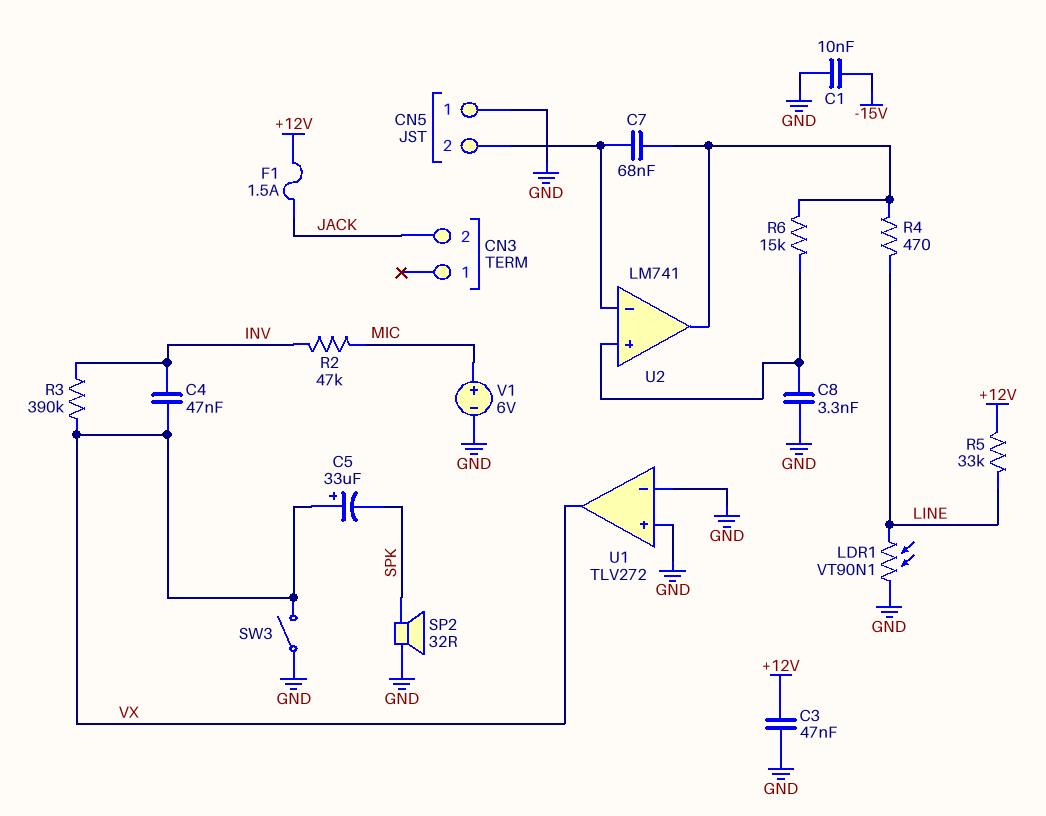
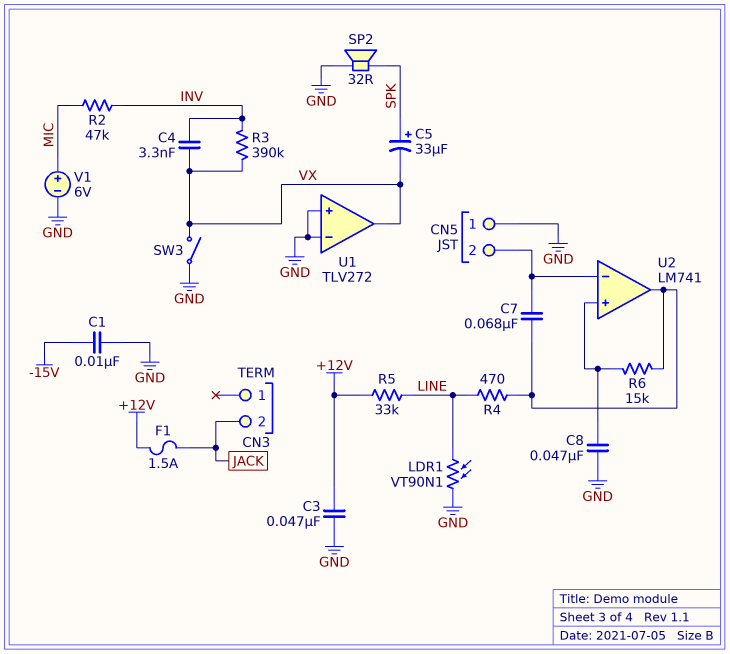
C4: 47nF (INV, VX) -> 3.3nF (INV, VX)
C5: 33uF (plus VX, minus SPK) -> 33uF (plus SPK, minus VX)
C8: 3.3nF (GND, U2/in+) -> 47nF (GND, U2/in+)

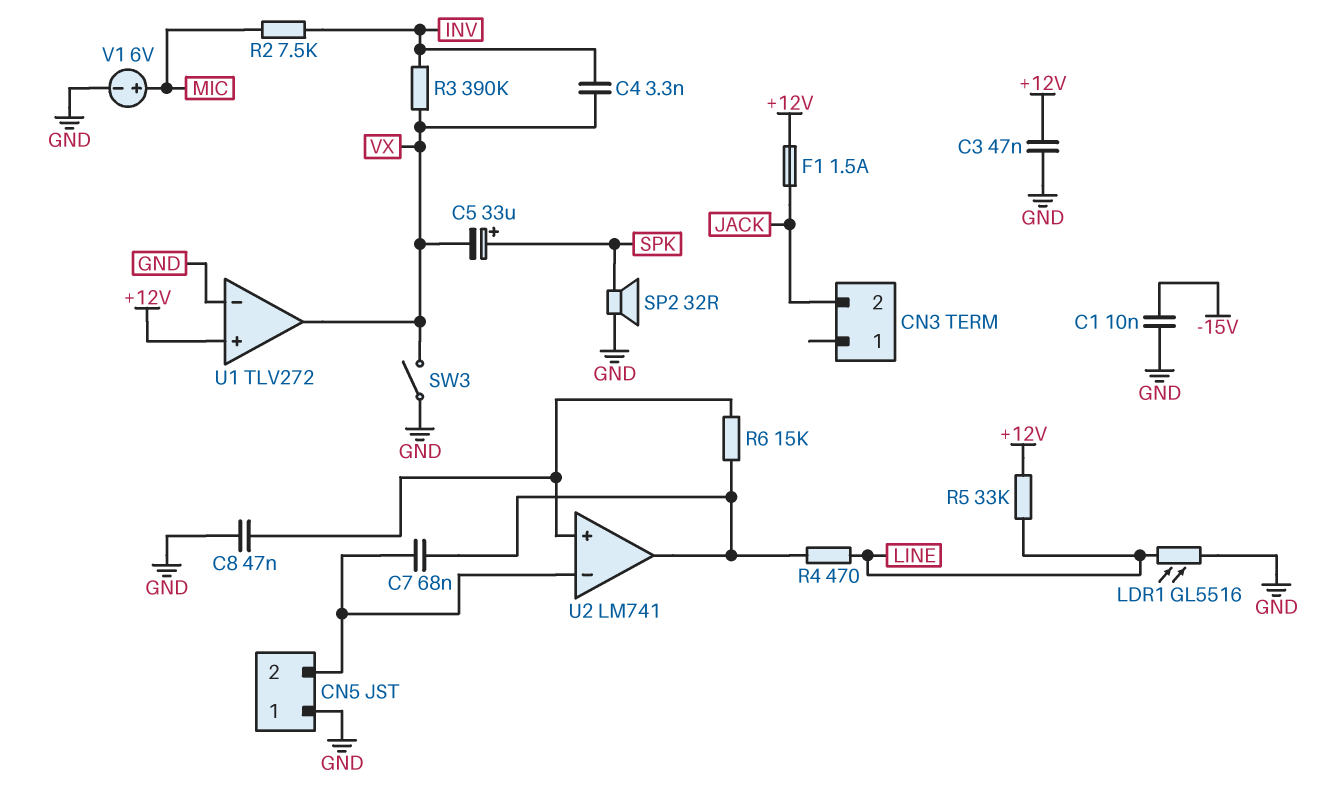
LDR1: VT90N1 (GND, LINE) -> GL5516 (GND, LINE)
R2: 47k (INV, MIC) -> 7.5k (INV, MIC)
U1 pin in+: GND -> +12V

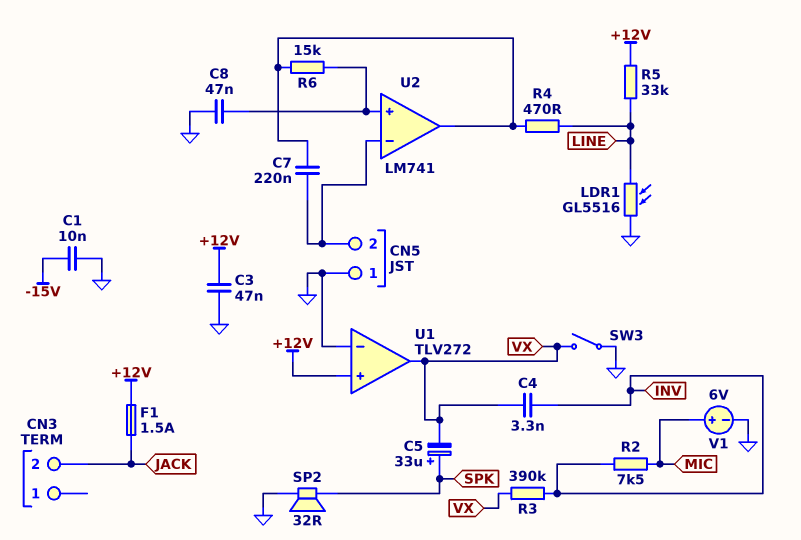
C7: 68nF (CN5/2, U2/out) -> 220nF (CN5/2, U2/out)

